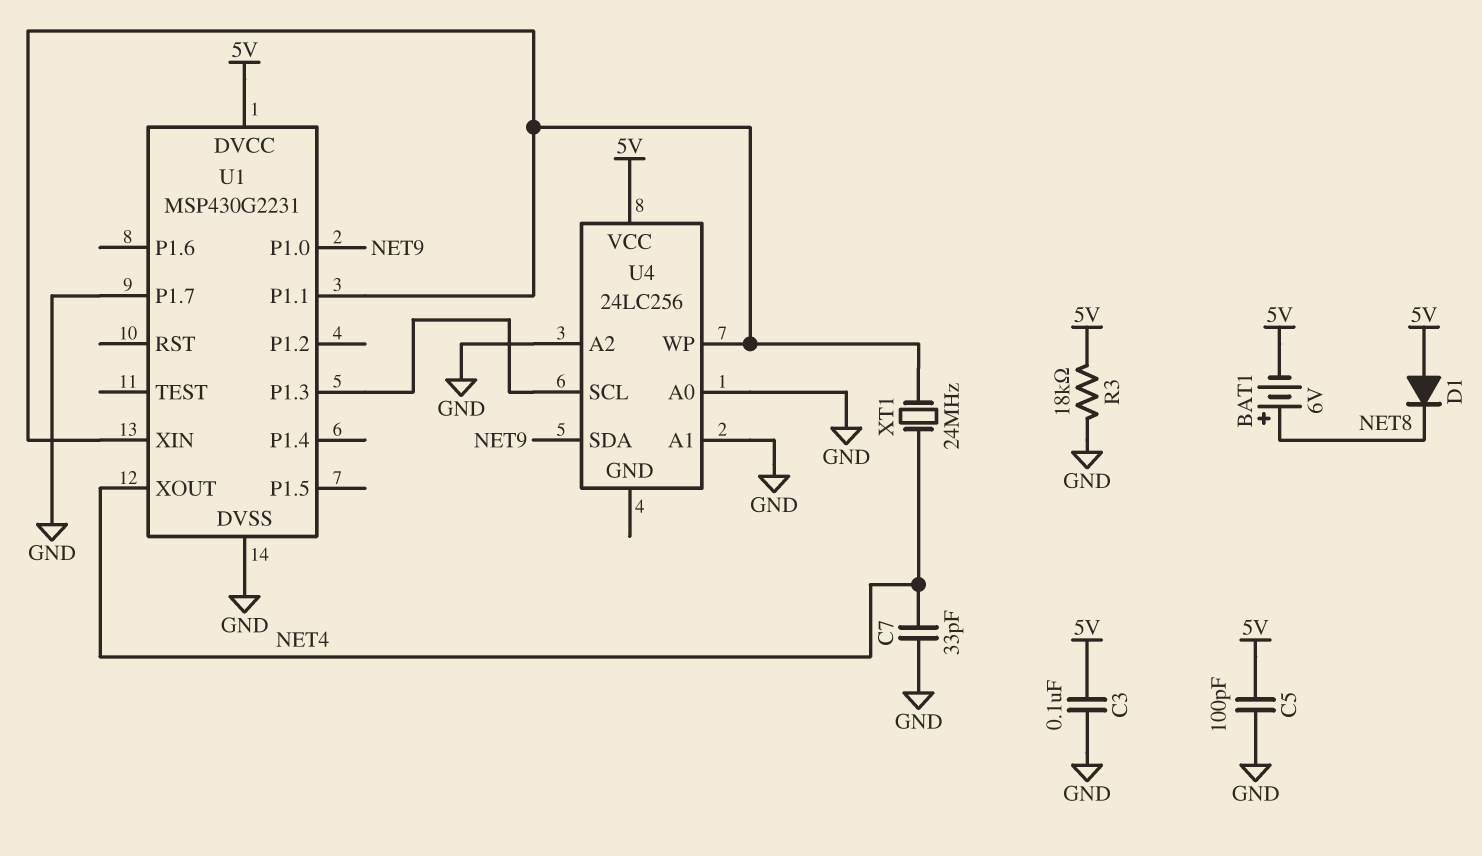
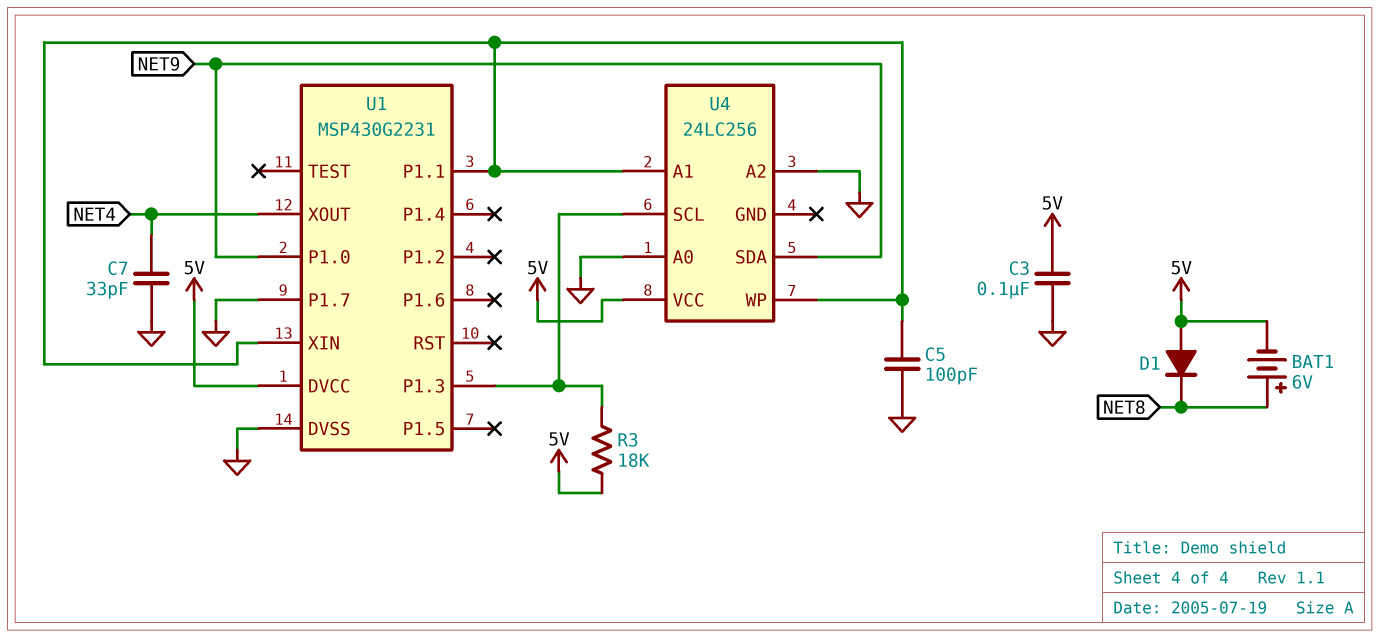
C5: 100pF (5V, GND) -> 100pF (GND, U1/P1.1)
R3: 18k (5V, GND) -> 18k (5V, U1/P1.3)
U4 pin A1: GND -> U1/P1.1
XT1: 24MHz (NET4, U1/P1.1) -> none

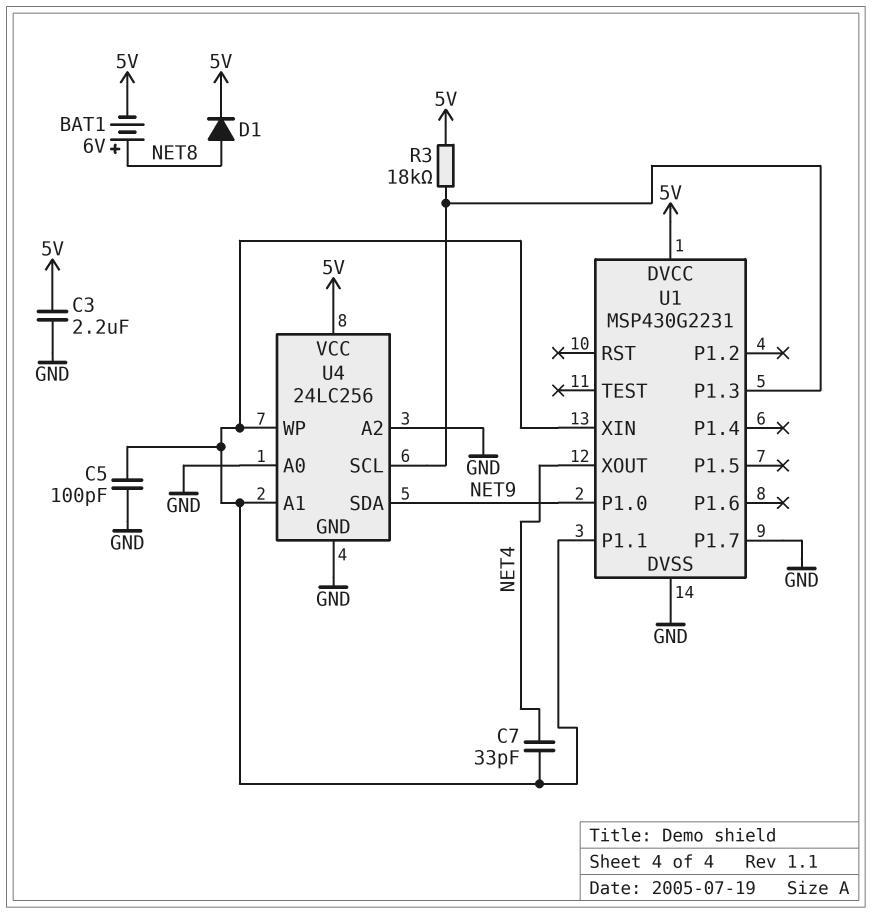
C3: 100nF (5V, GND) -> 2.2uF (5V, GND)
C7: 33pF (GND, NET4) -> 33pF (NET4, U1/P1.1)
D1: diode (A 5V, K NET8) -> diode (A NET8, K 5V)
U4 pin GND: none -> GND

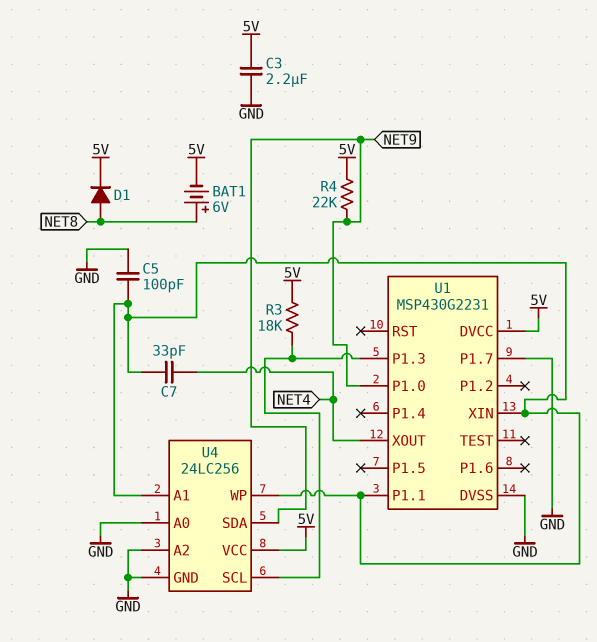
R4: none -> 22k (5V, NET9)

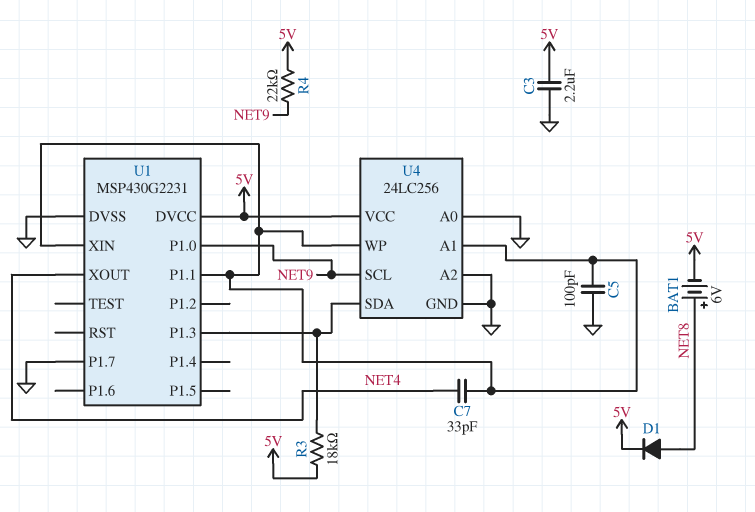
U4 pin SCL: U1/P1.3 -> NET9
U4 pin SDA: NET9 -> U1/P1.3

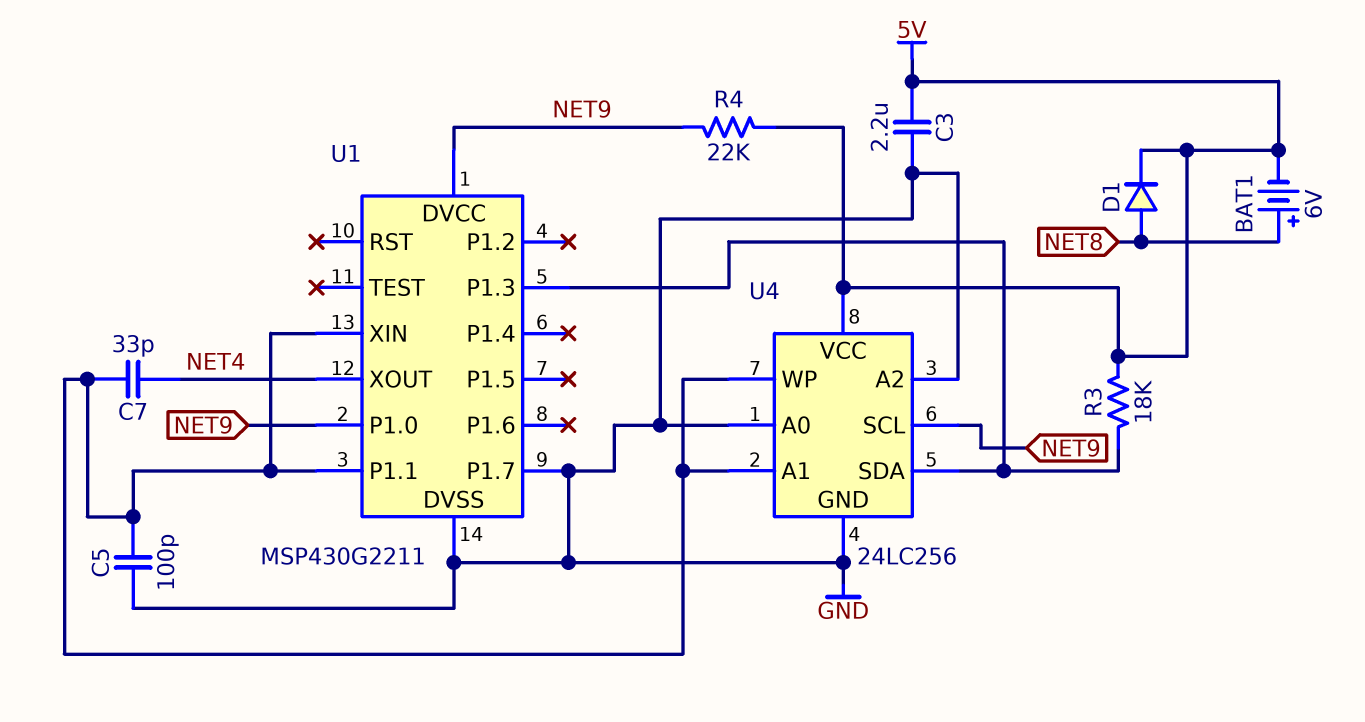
U1: MSP430G2231 -> MSP430G2211
U1 pin DVCC: 5V -> NET9

